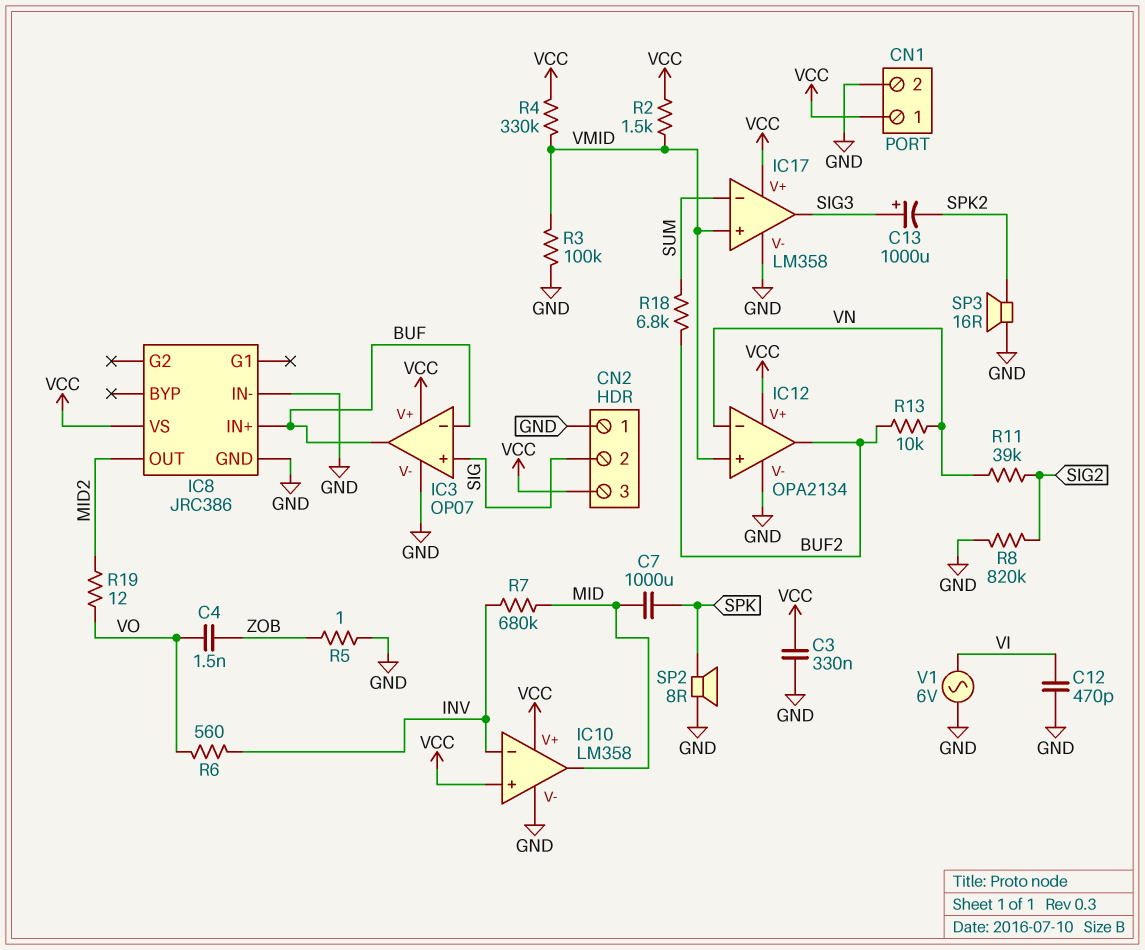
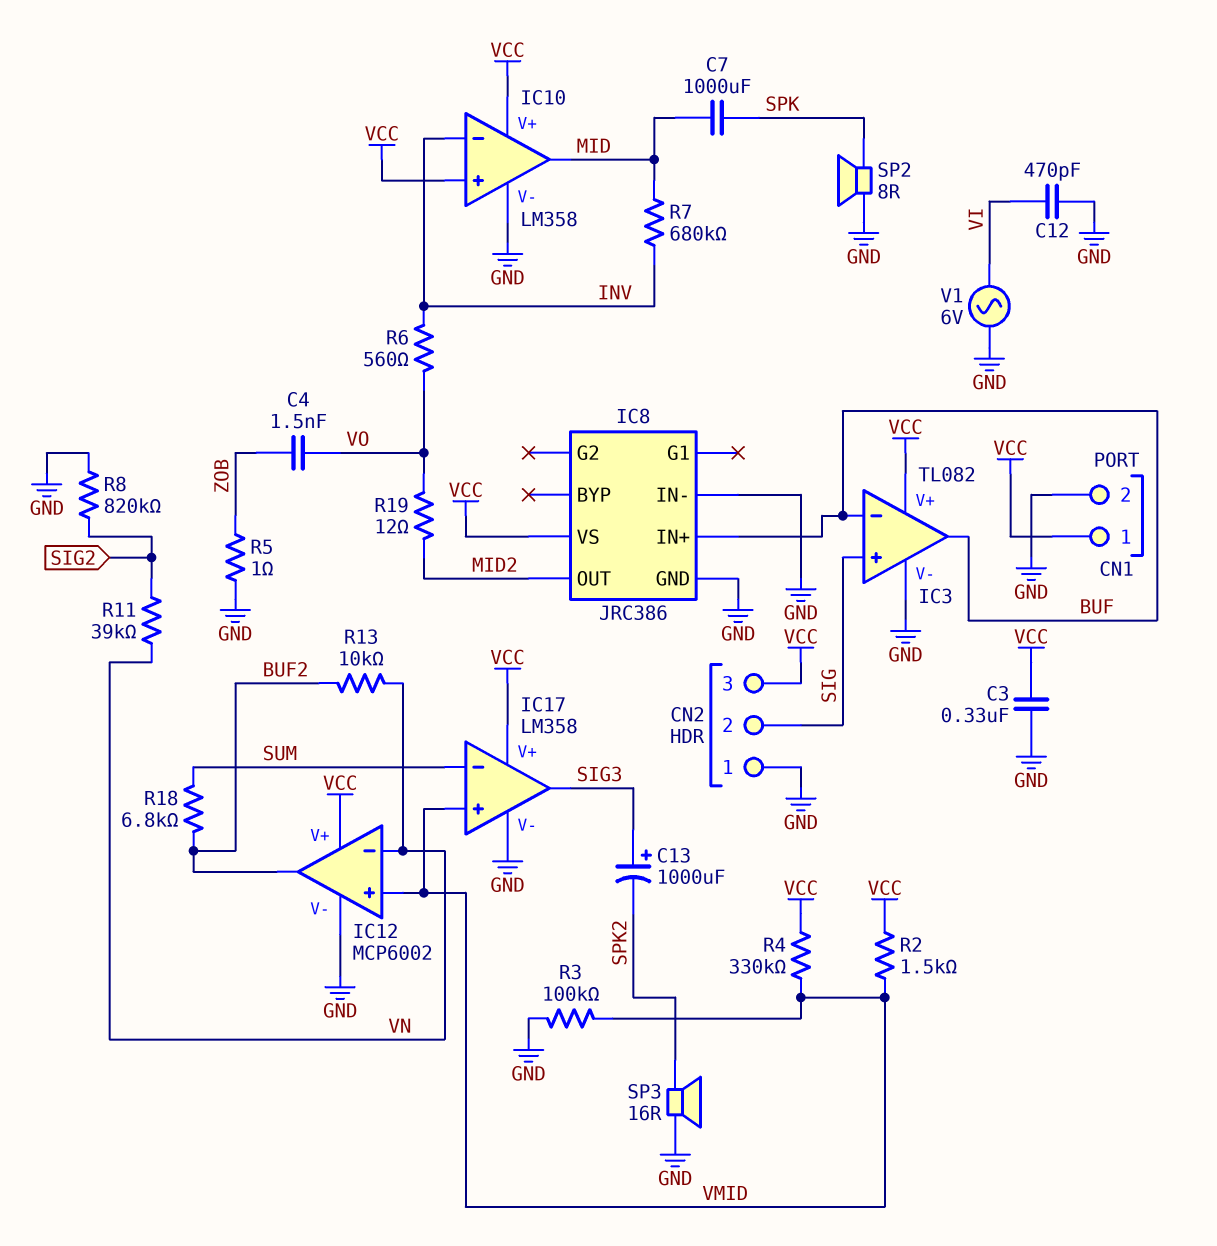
IC3: OP07 -> TL082
IC12: OPA2134 -> MCP6002

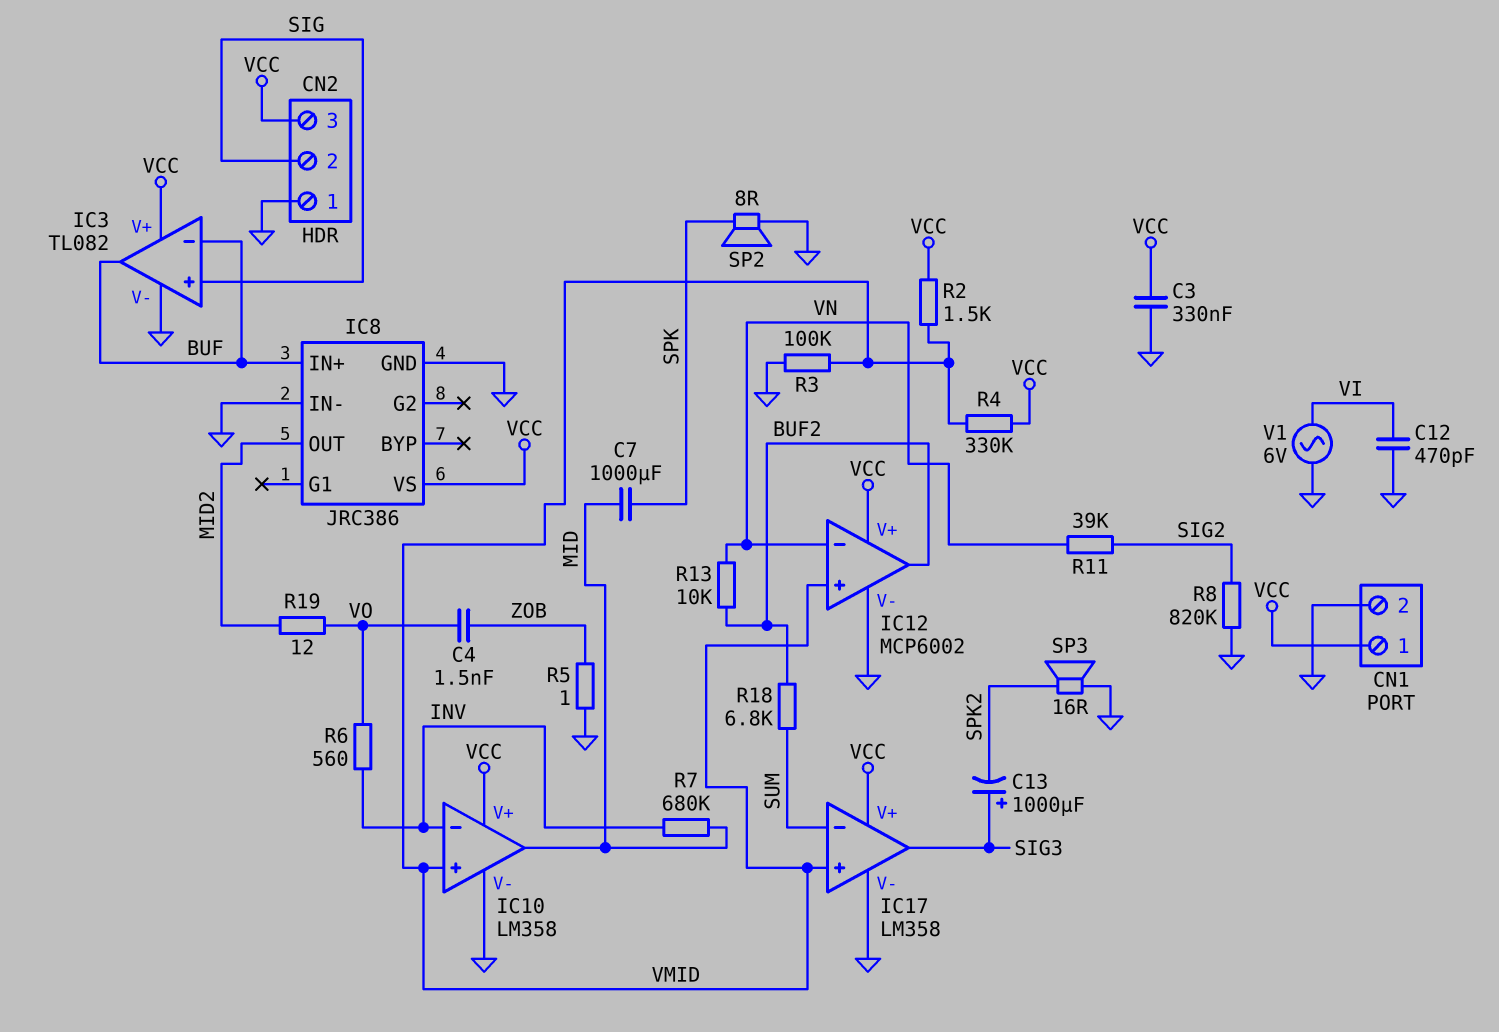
IC10 pin in+: VCC -> VMID

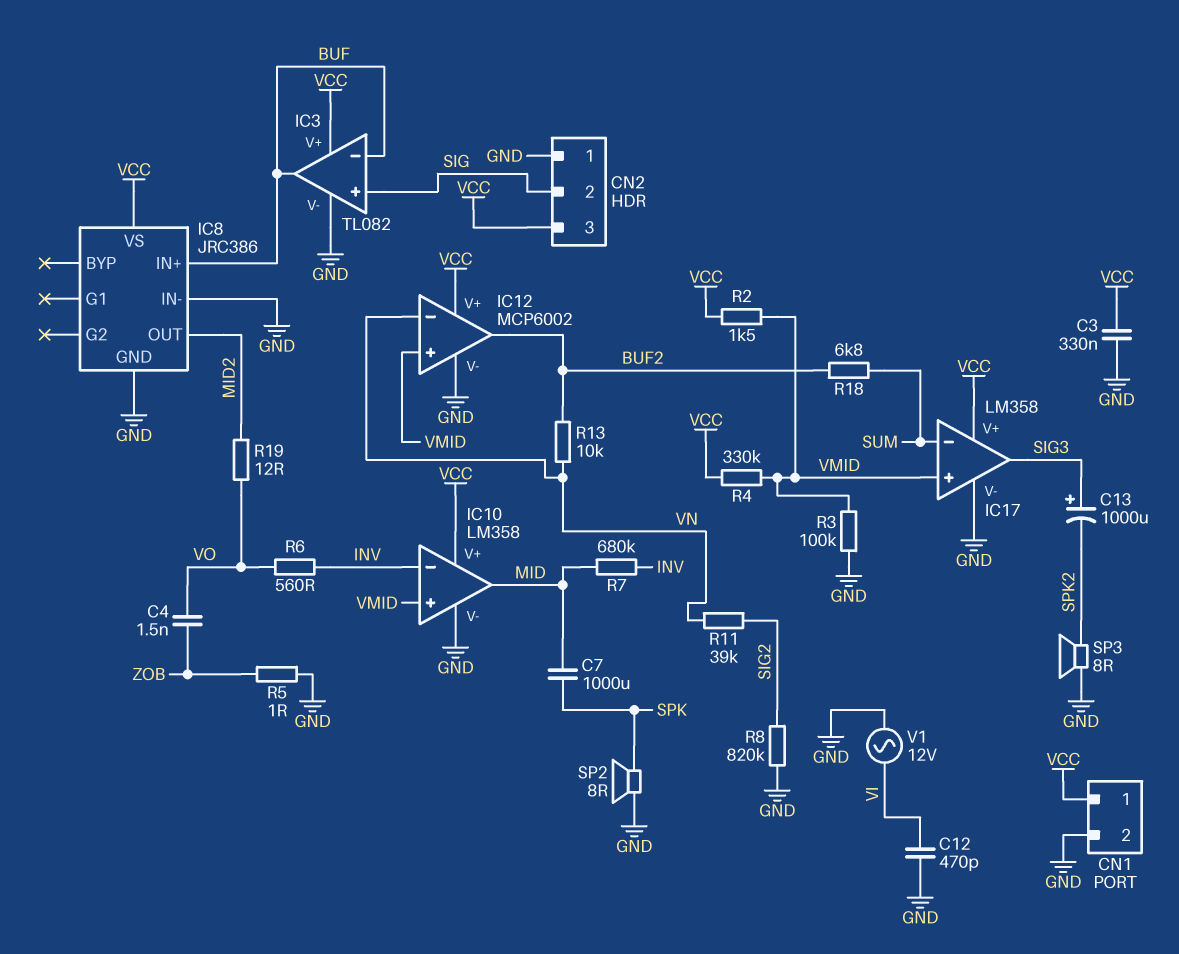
SP3: speaker 16R (GND, SPK2) -> speaker 8R (GND, SPK2)
V1: AC 6V (GND, VI) -> AC 12V (GND, VI)

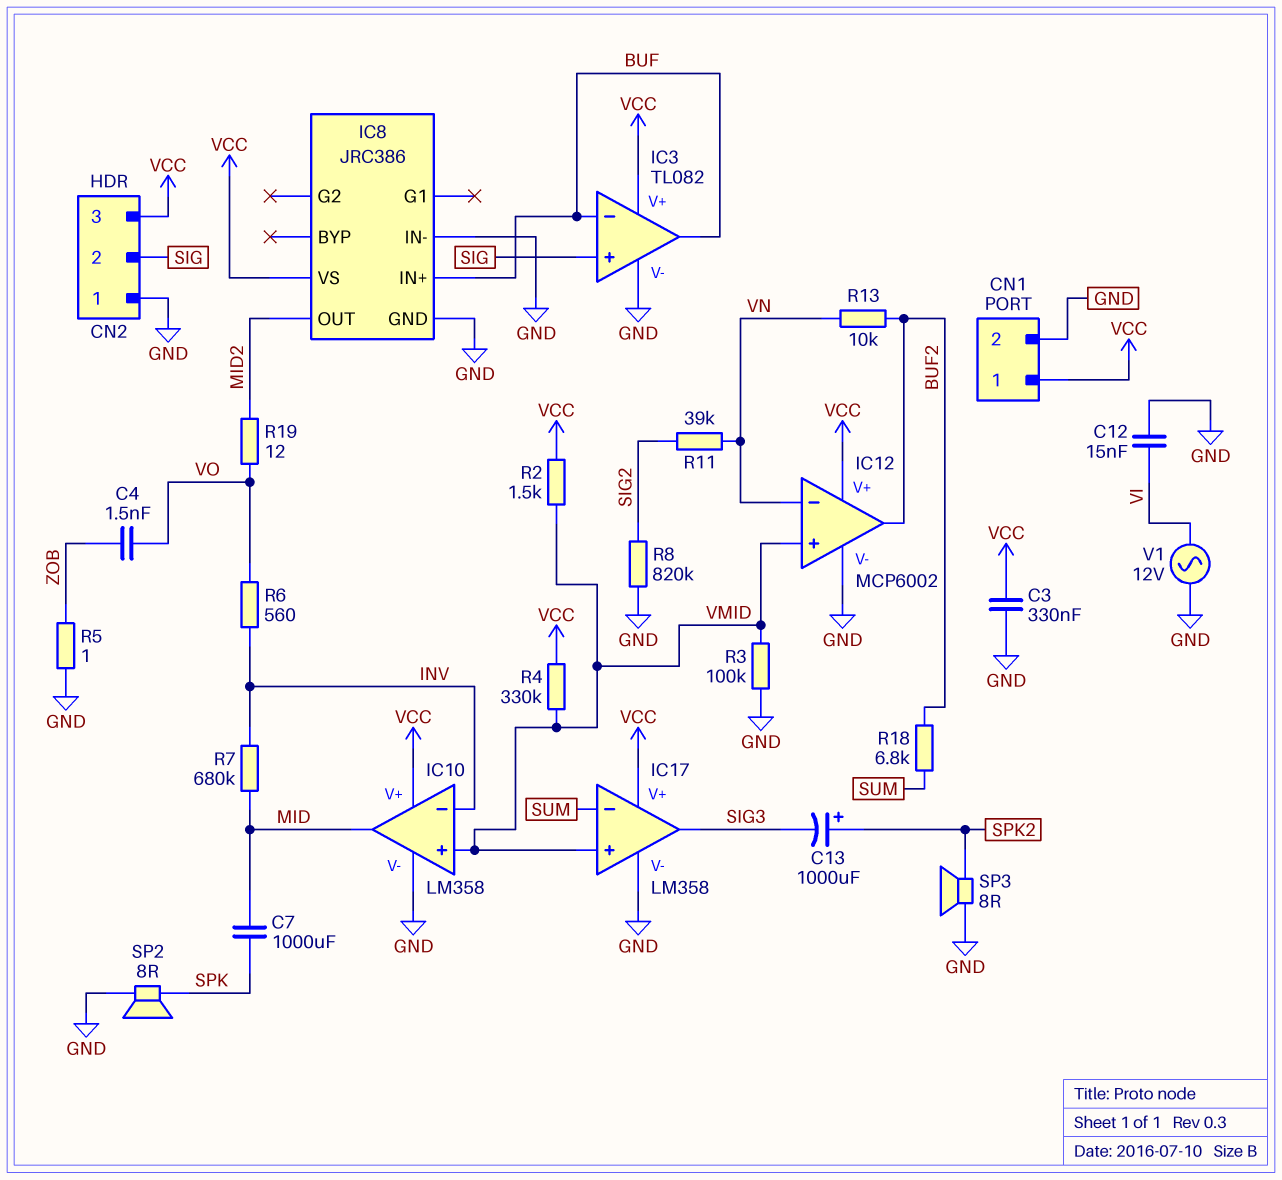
C12: 470pF (GND, VI) -> 15nF (GND, VI)
C13: 1000uF (plus SIG3, minus SPK2) -> 1000uF (plus SPK2, minus SIG3)

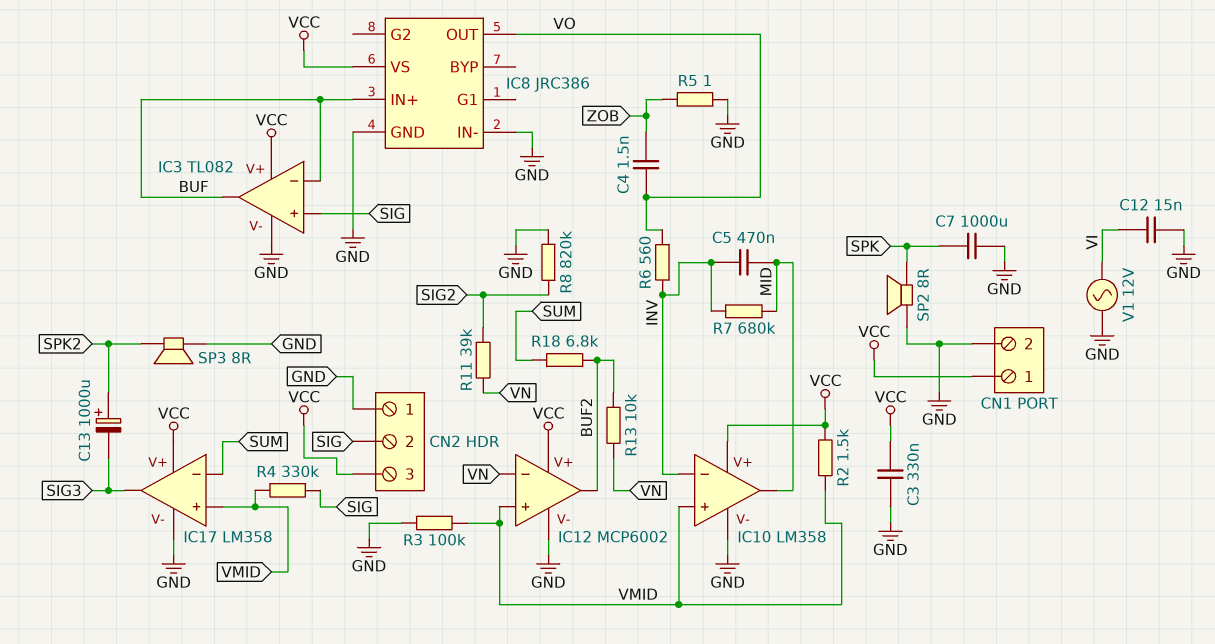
C5: none -> 470nF (INV, MID)
C7: 1000uF (MID, SPK) -> 1000uF (GND, SPK)
IC8 pin OUT: MID2 -> VO
R4: 330k (VCC, VMID) -> 330k (SIG, VMID)
R19: 12 (MID2, VO) -> none

